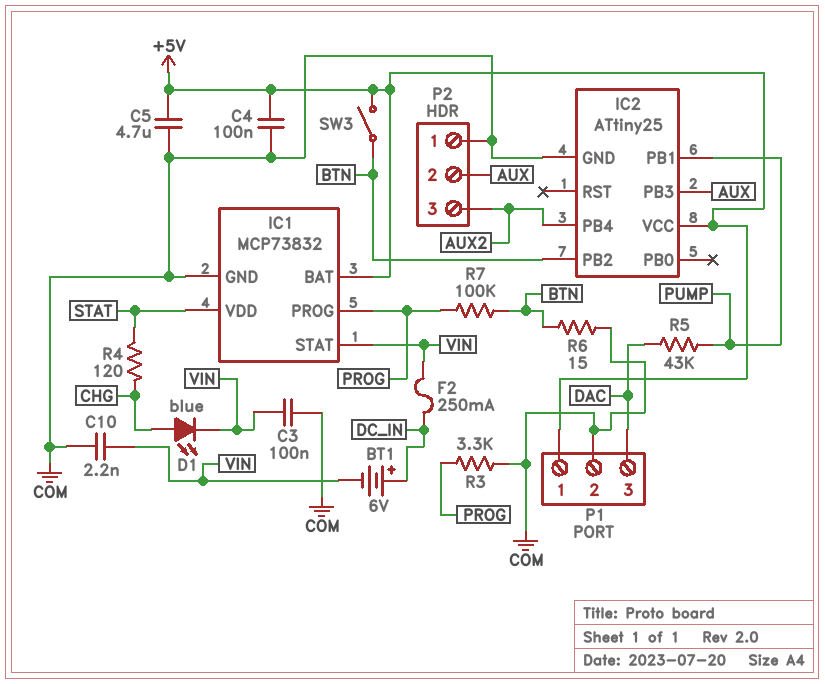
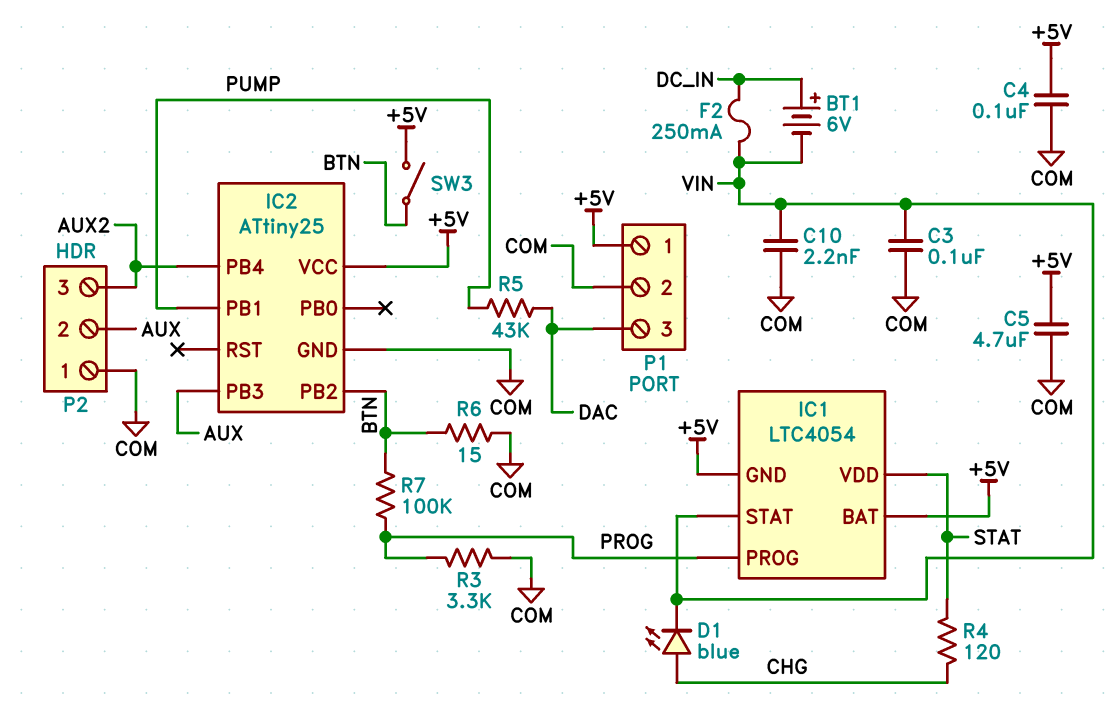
IC1: MCP73832 -> LTC4054
IC1 pin GND: COM -> +5V

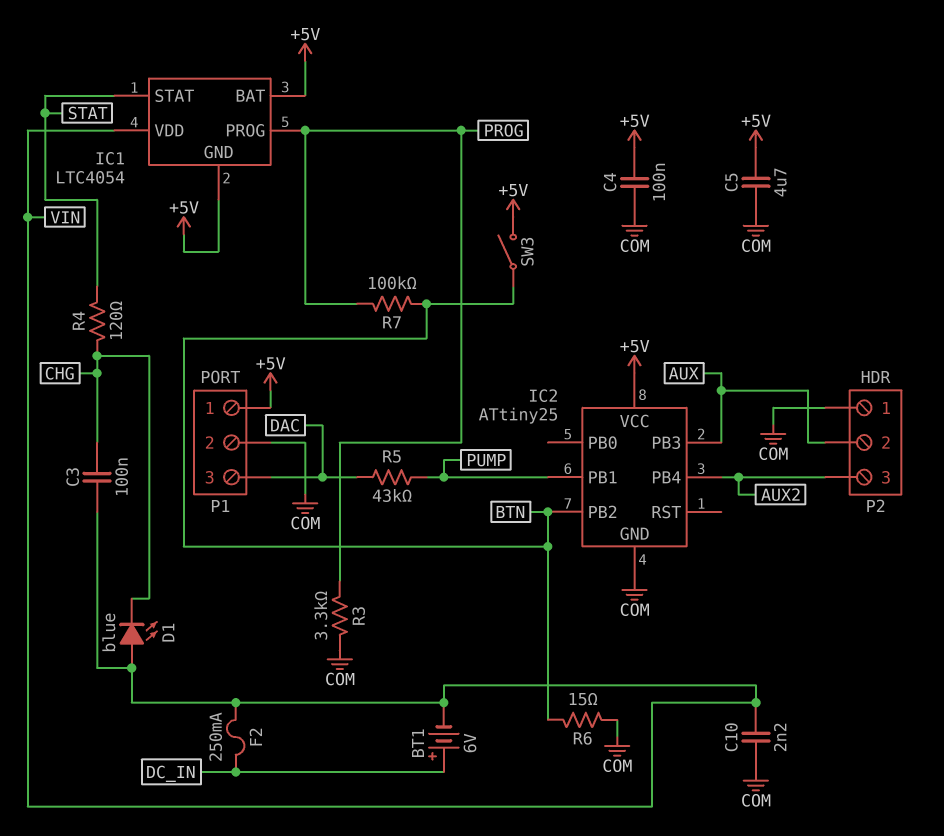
C3: 100nF (COM, VIN) -> 100nF (CHG, VIN)
D1: LED blue (A CHG, K VIN) -> LED blue (A VIN, K CHG)
IC1 pin STAT: VIN -> STAT
IC1 pin VDD: STAT -> VIN

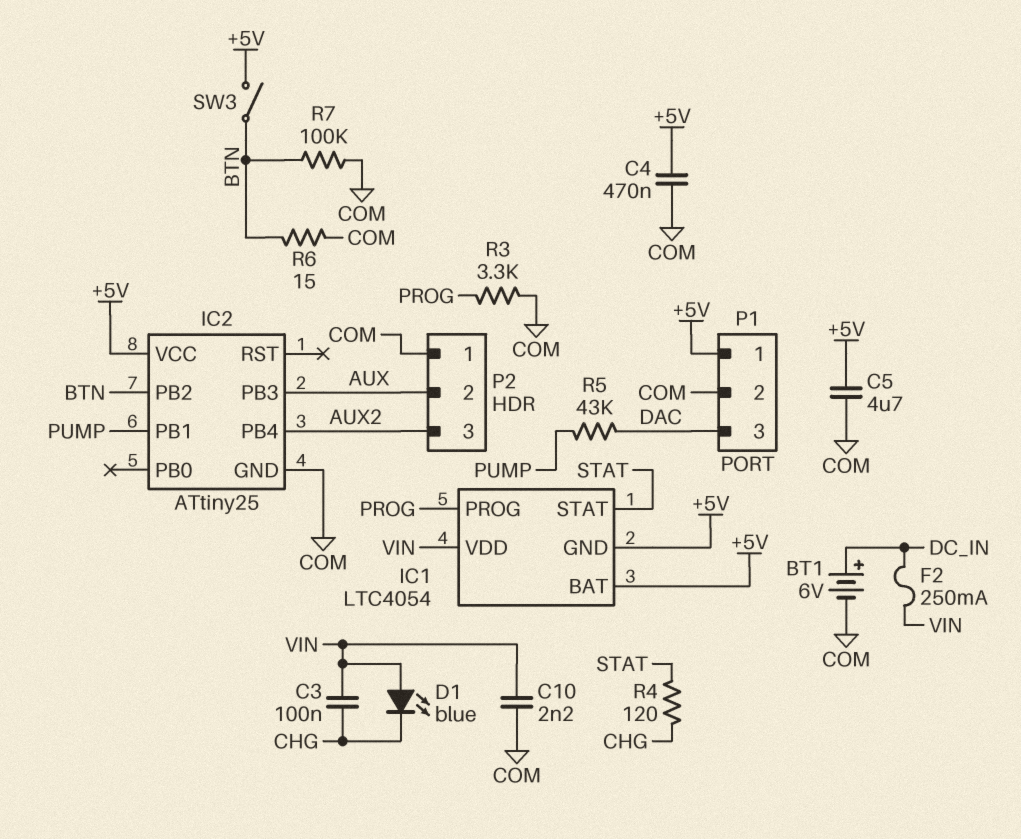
BT1: 6V (plus DC_IN, minus VIN) -> 6V (plus DC_IN, minus COM)
C4: 100nF (+5V, COM) -> 470nF (+5V, COM)
R7: 100k (BTN, PROG) -> 100k (BTN, COM)

